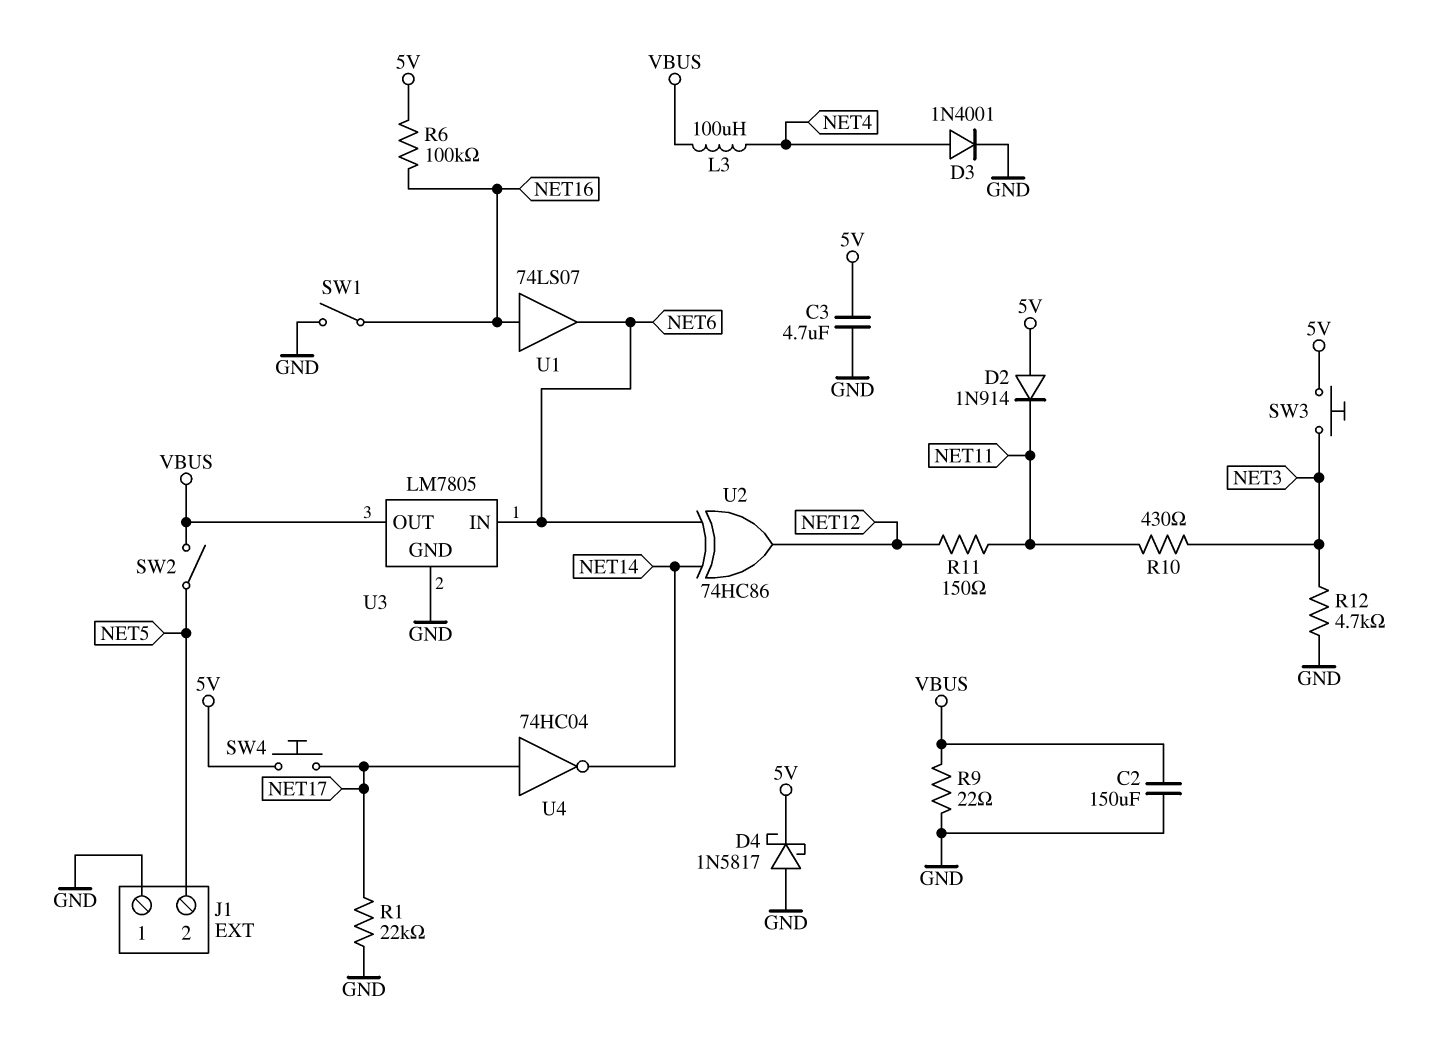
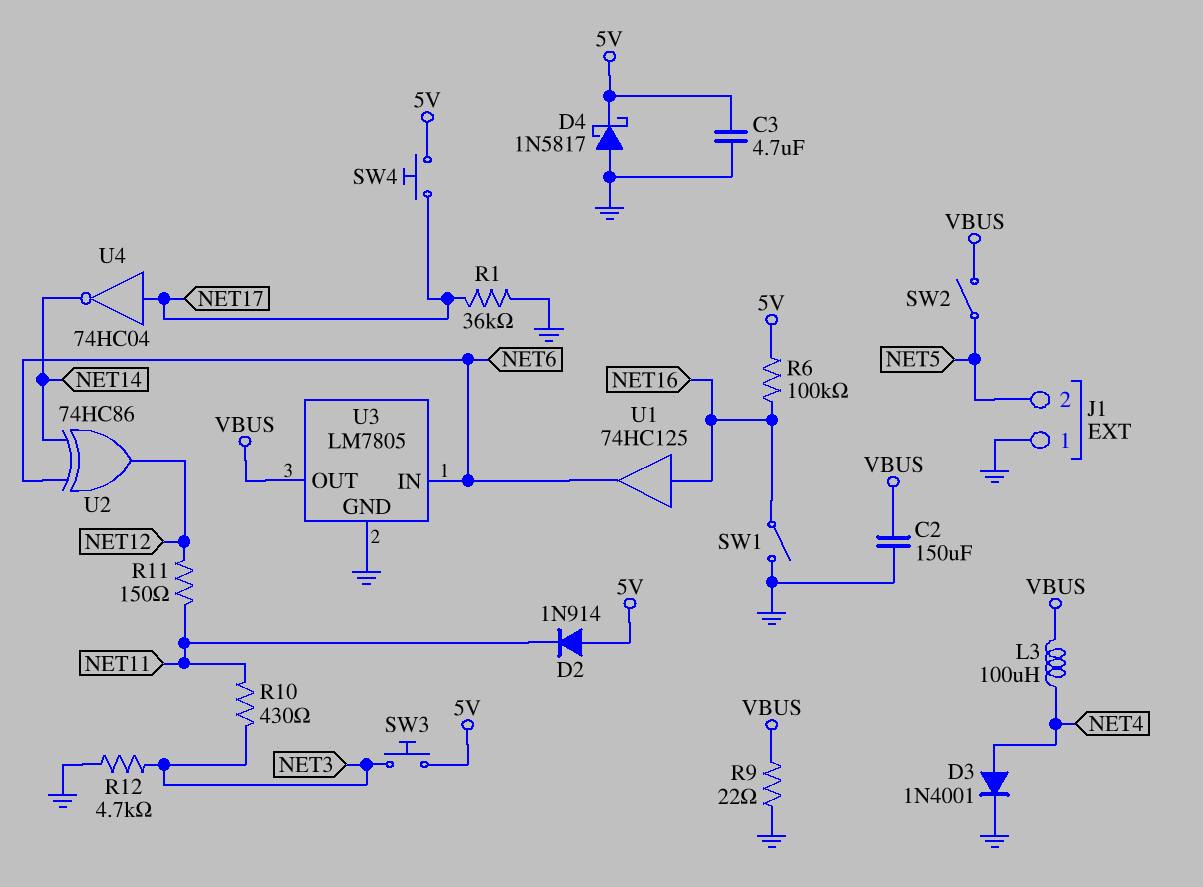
R1: 22k (GND, NET17) -> 36k (GND, NET17)
U1: buffer 74LS07 (in NET16, out NET6) -> buffer 74HC125 (in NET16, out NET6)

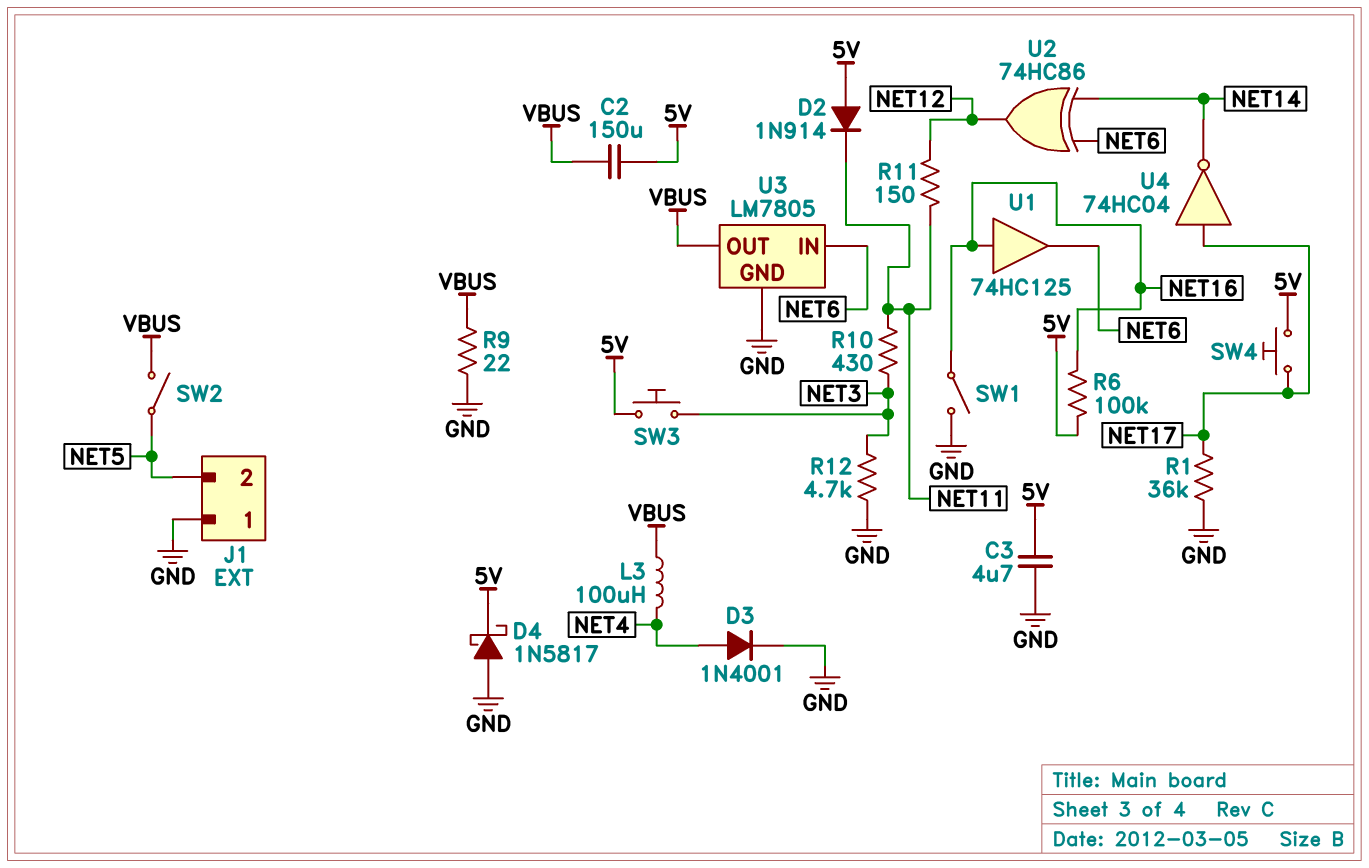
C2: 150uF (GND, VBUS) -> 150uF (5V, VBUS)

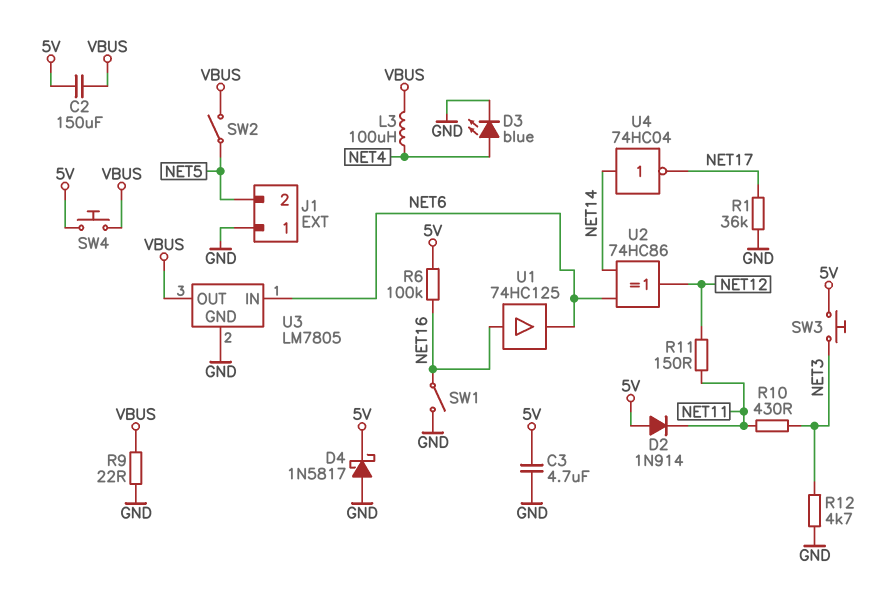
D3: diode 1N4001 (A NET4, K GND) -> LED blue (A NET4, K GND)
SW4: button (5V, NET17) -> button (5V, VBUS)
U4: NOT 74HC04 (in NET17, out NET14) -> NOT 74HC04 (in NET14, out NET17)

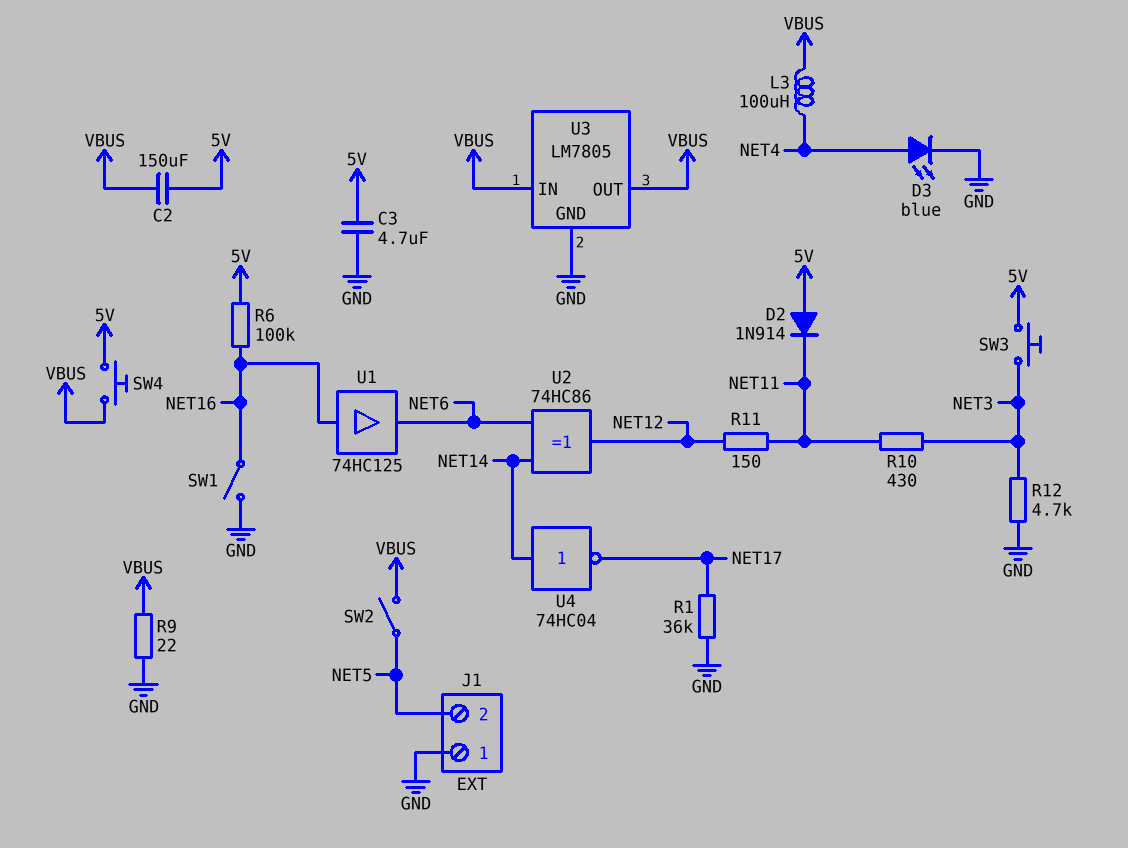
D4: schottky 1N5817 (A GND, K 5V) -> none
U3 pin IN: NET6 -> VBUS

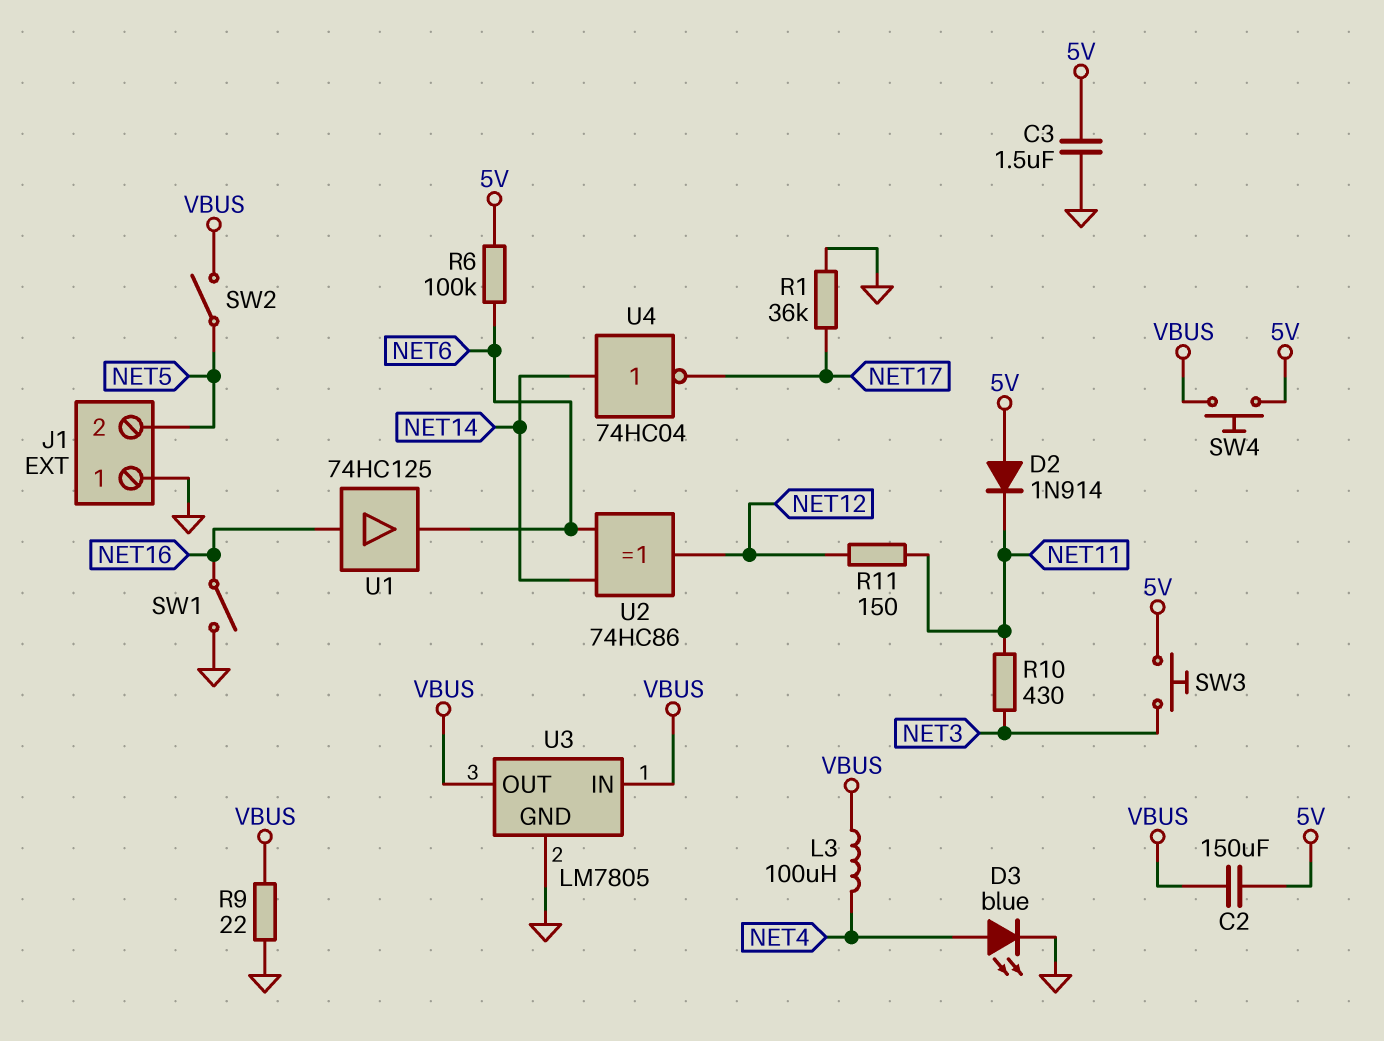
C3: 4.7uF (5V, GND) -> 1.5uF (5V, GND)
R6: 100k (5V, NET16) -> 100k (5V, NET6)
R12: 4.7k (GND, NET3) -> none

